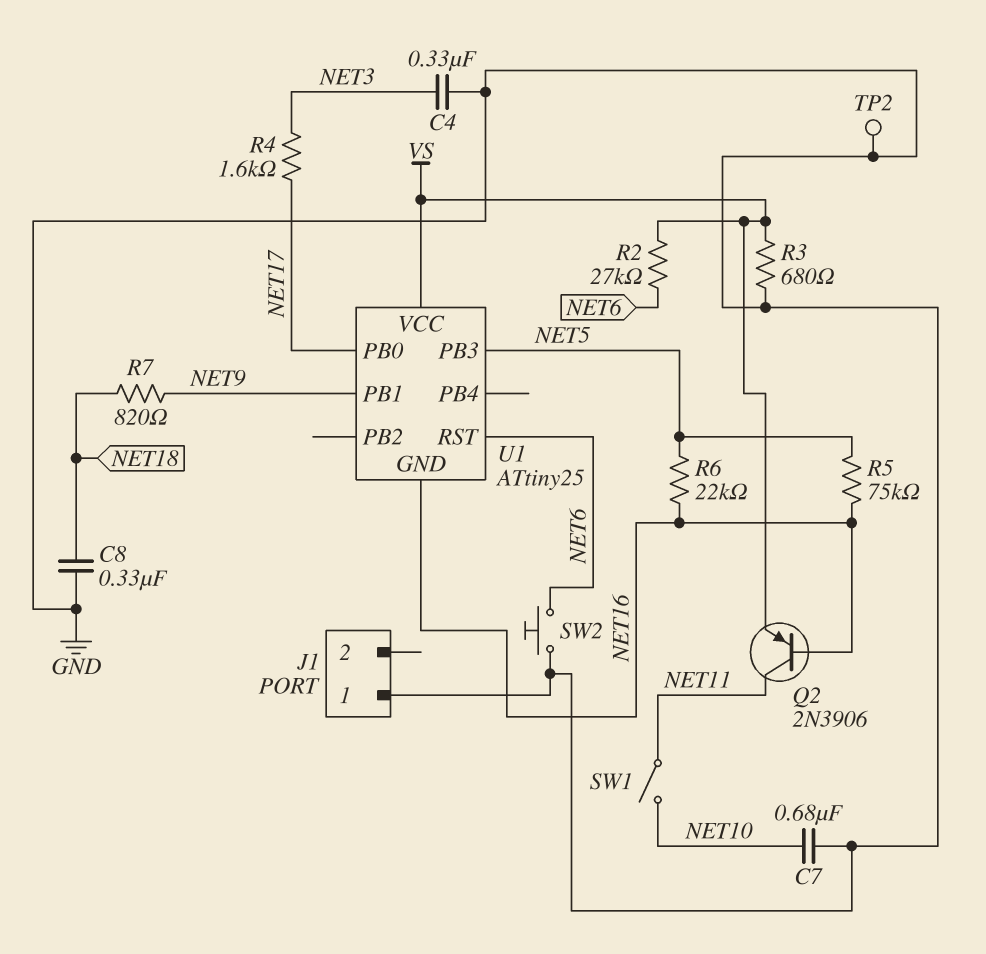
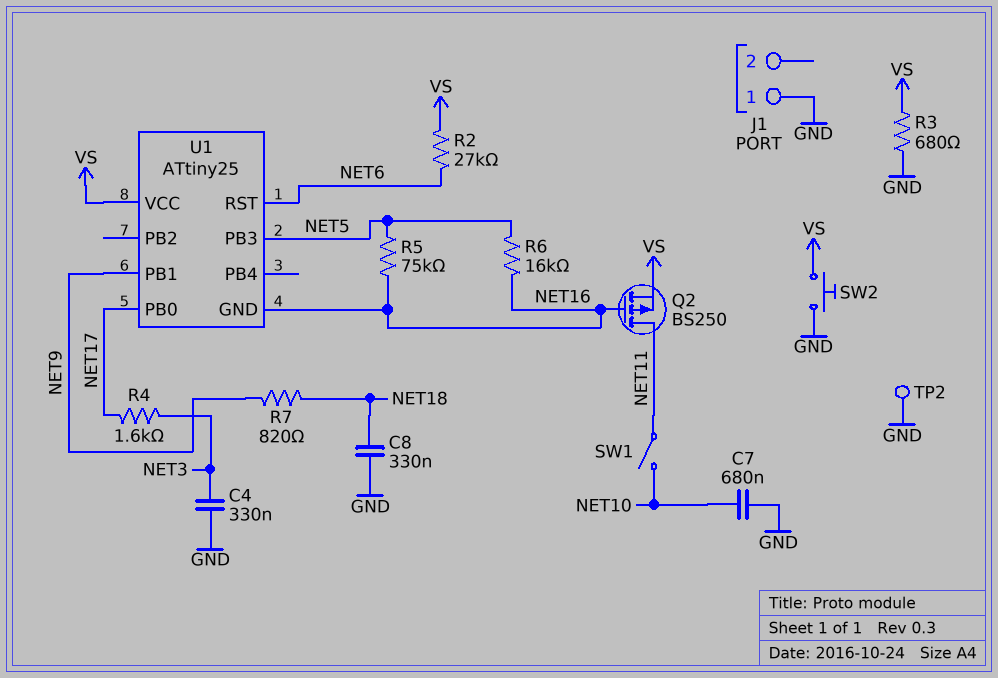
Q2: PNP 2N3906 (B NET16, C NET11, E VS) -> PMOS BS250 (G NET16, D NET11, S VS)
R6: 22k (NET5, NET16) -> 16k (NET5, NET16)
SW2: button (GND, NET6) -> button (GND, VS)

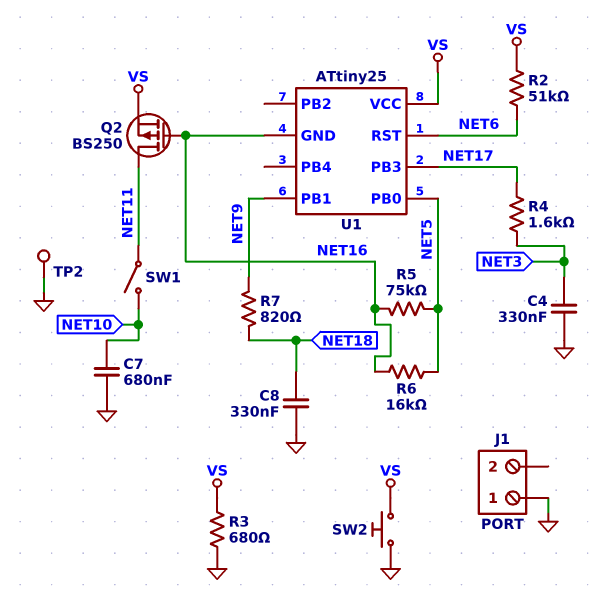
R2: 27k (NET6, VS) -> 51k (NET6, VS)
U1 pin PB0: NET17 -> NET5
U1 pin PB3: NET5 -> NET17

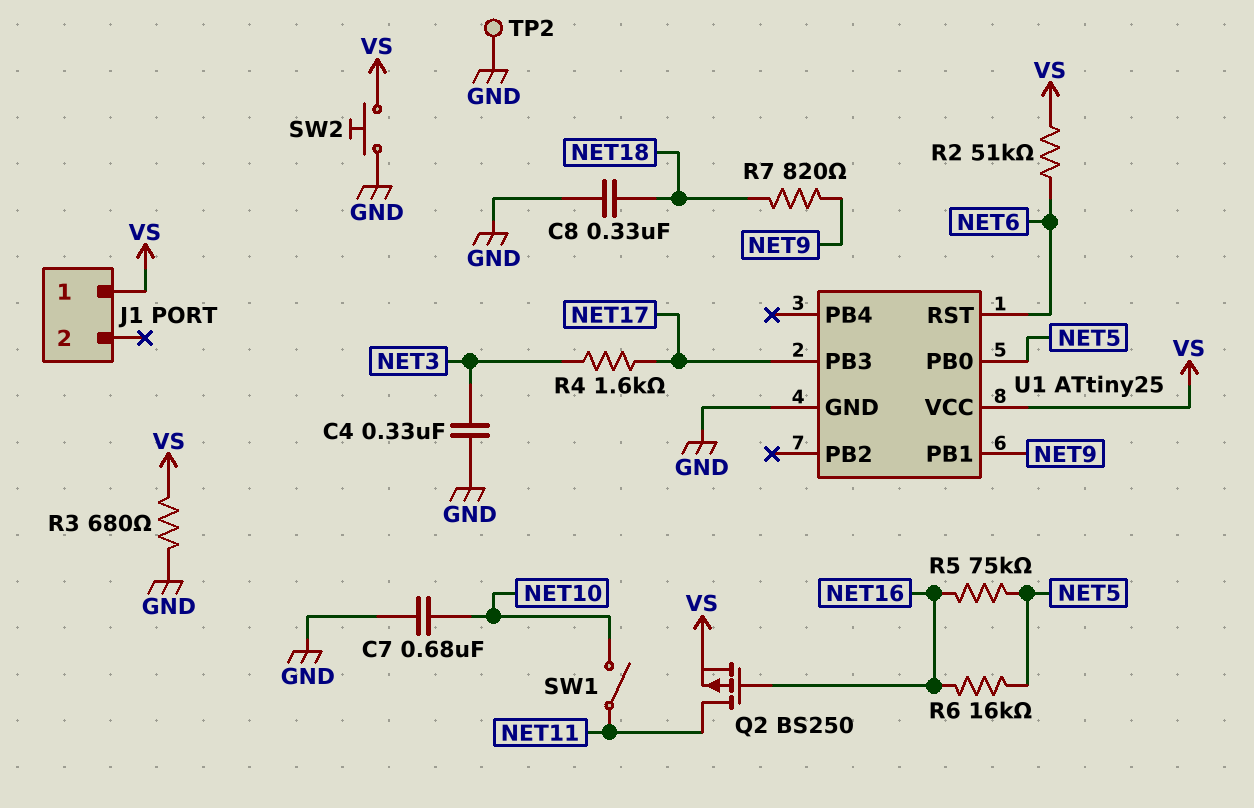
J1 pin 1: GND -> VS
U1 pin GND: NET16 -> GND

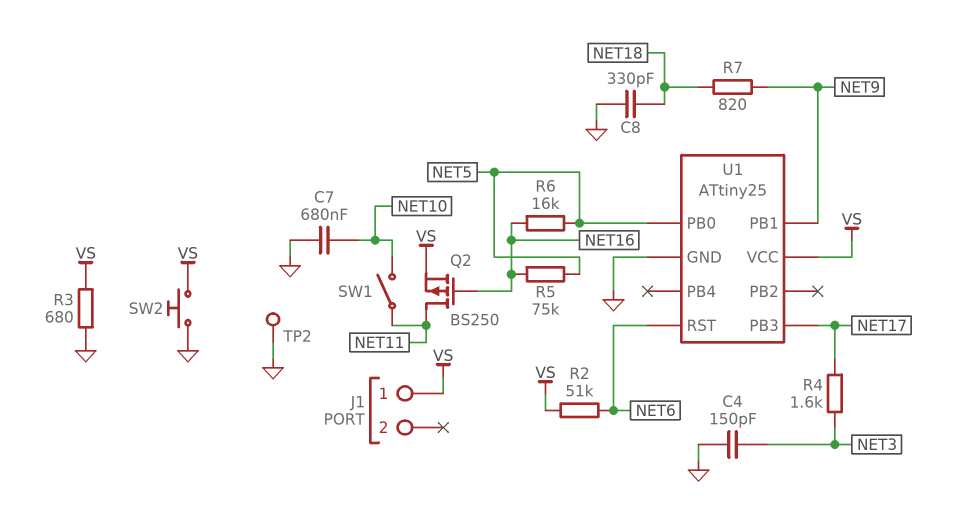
C4: 330nF (GND, NET3) -> 150pF (GND, NET3)
C8: 330nF (GND, NET18) -> 330pF (GND, NET18)

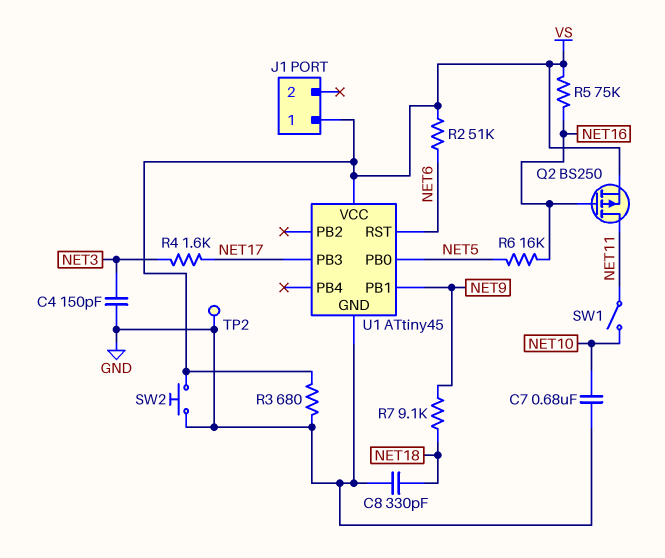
R5: 75k (NET5, NET16) -> 75k (NET16, VS)
R7: 820 (NET9, NET18) -> 9.1k (NET9, NET18)
U1: ATtiny25 -> ATtiny45

